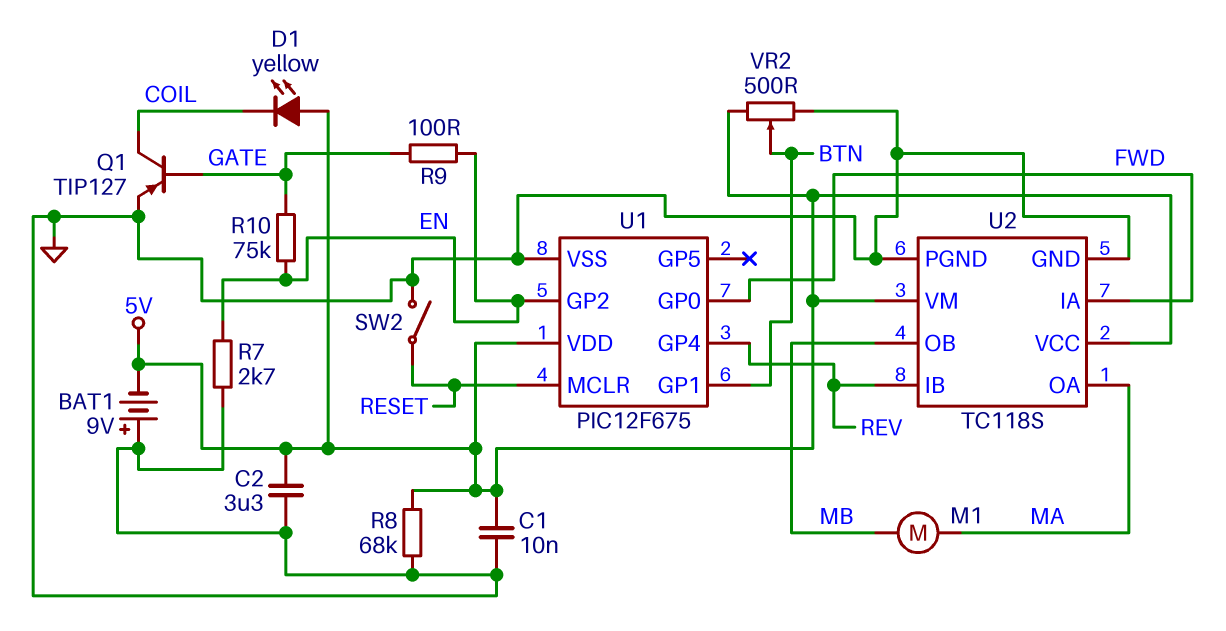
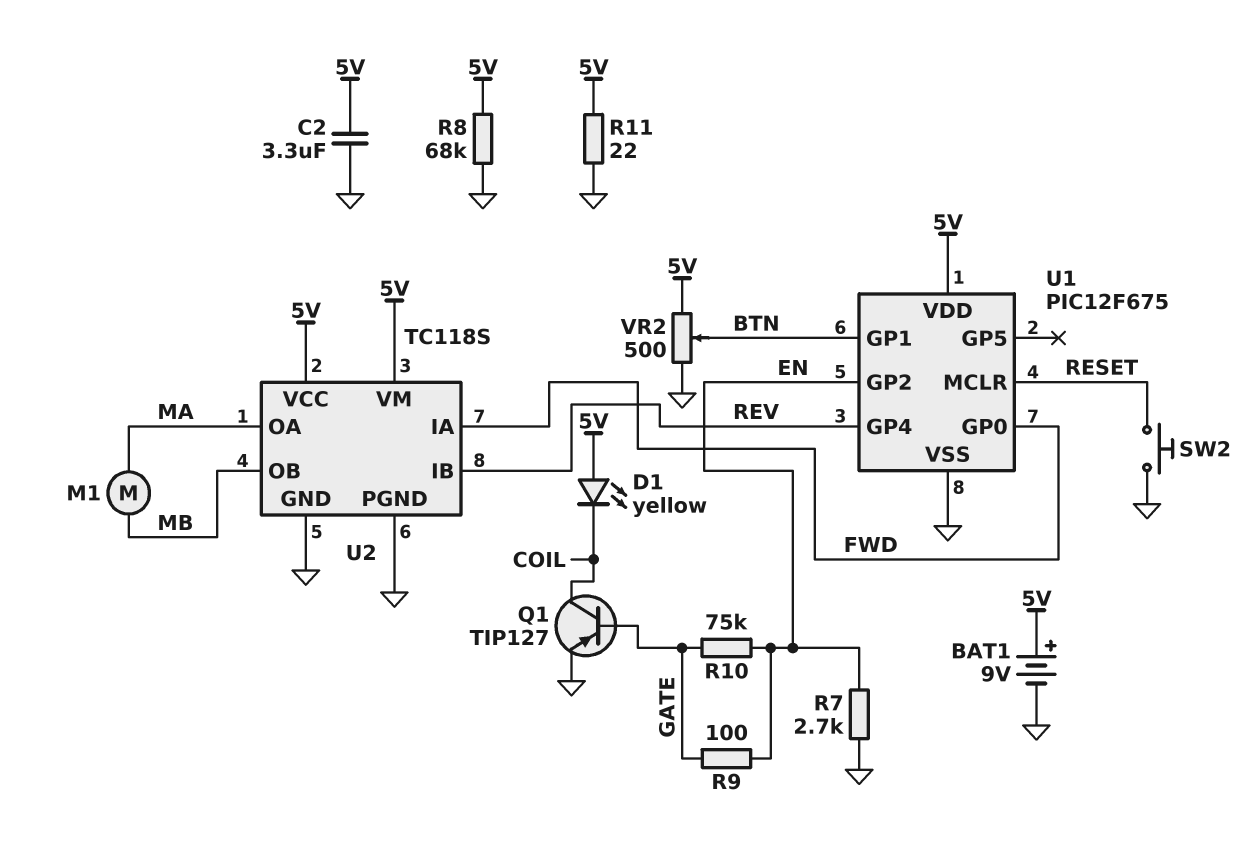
BAT1: 9V (plus GND, minus 5V) -> 9V (plus 5V, minus GND)
C1: 10nF (5V, GND) -> none
R11: none -> 22 (5V, GND)
SW2: switch (GND, RESET) -> button (GND, RESET)

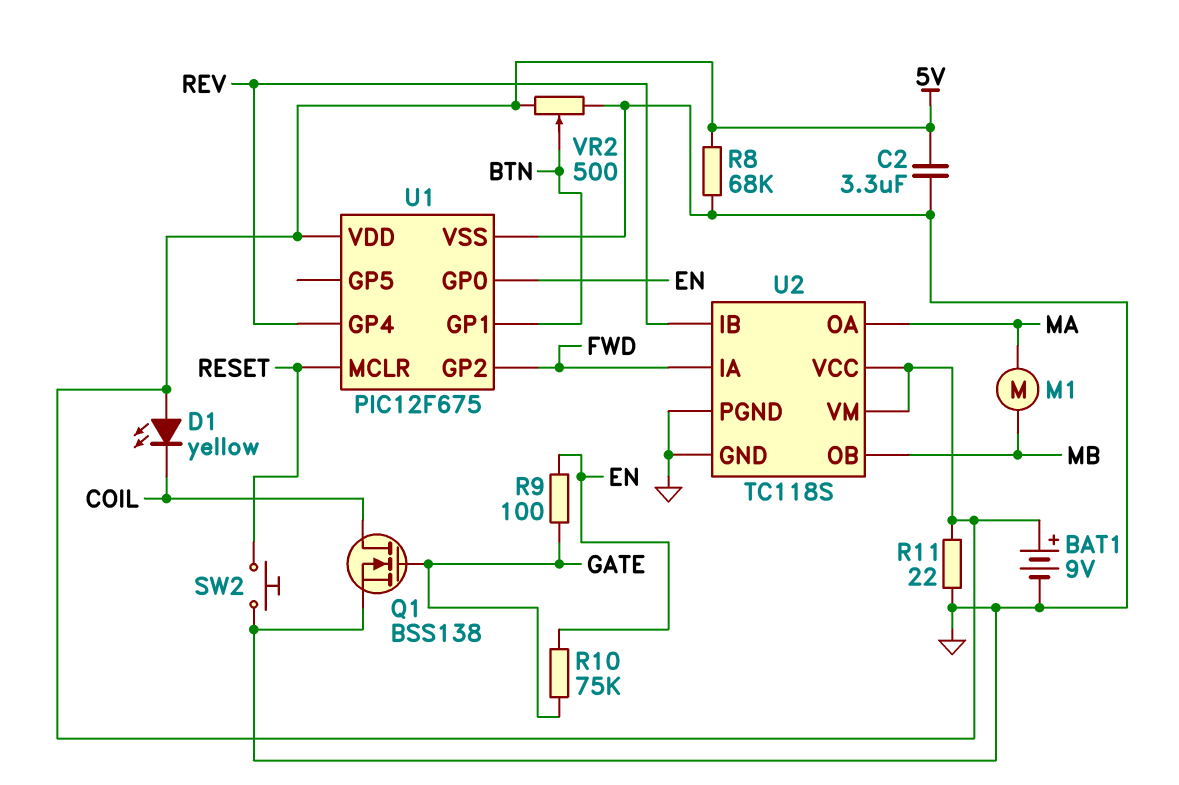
Q1: PNP TIP127 (B GATE, C COIL, E GND) -> NMOS BSS138 (G GATE, D COIL, S GND)
R7: 2.7k (EN, GND) -> none
U1 pin GP0: FWD -> EN
U1 pin GP2: EN -> FWD

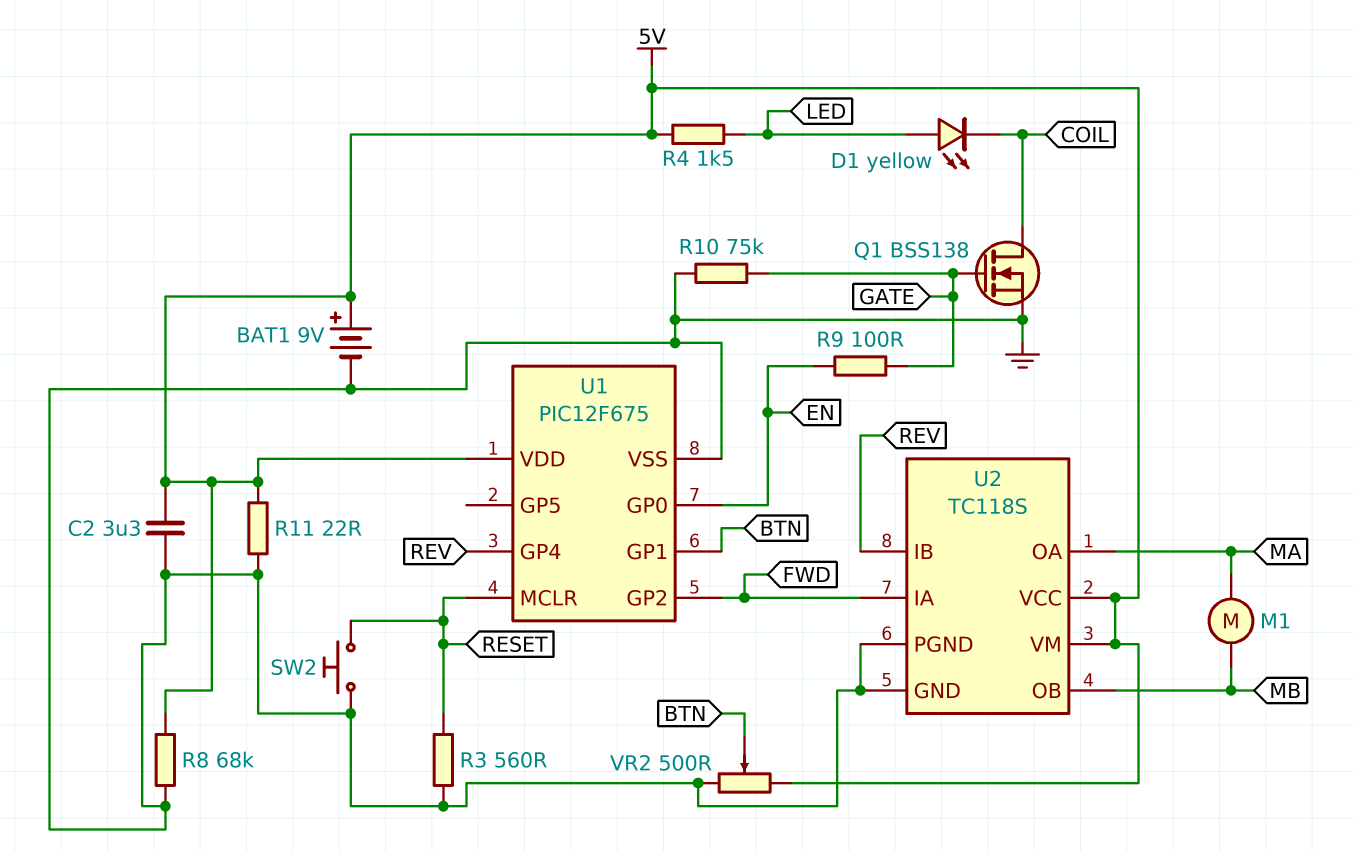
D1: LED yellow (A 5V, K COIL) -> LED yellow (A LED, K COIL)
R3: none -> 560 (GND, RESET)
R4: none -> 1.5k (5V, LED)
R10: 75k (EN, GATE) -> 75k (GATE, GND)

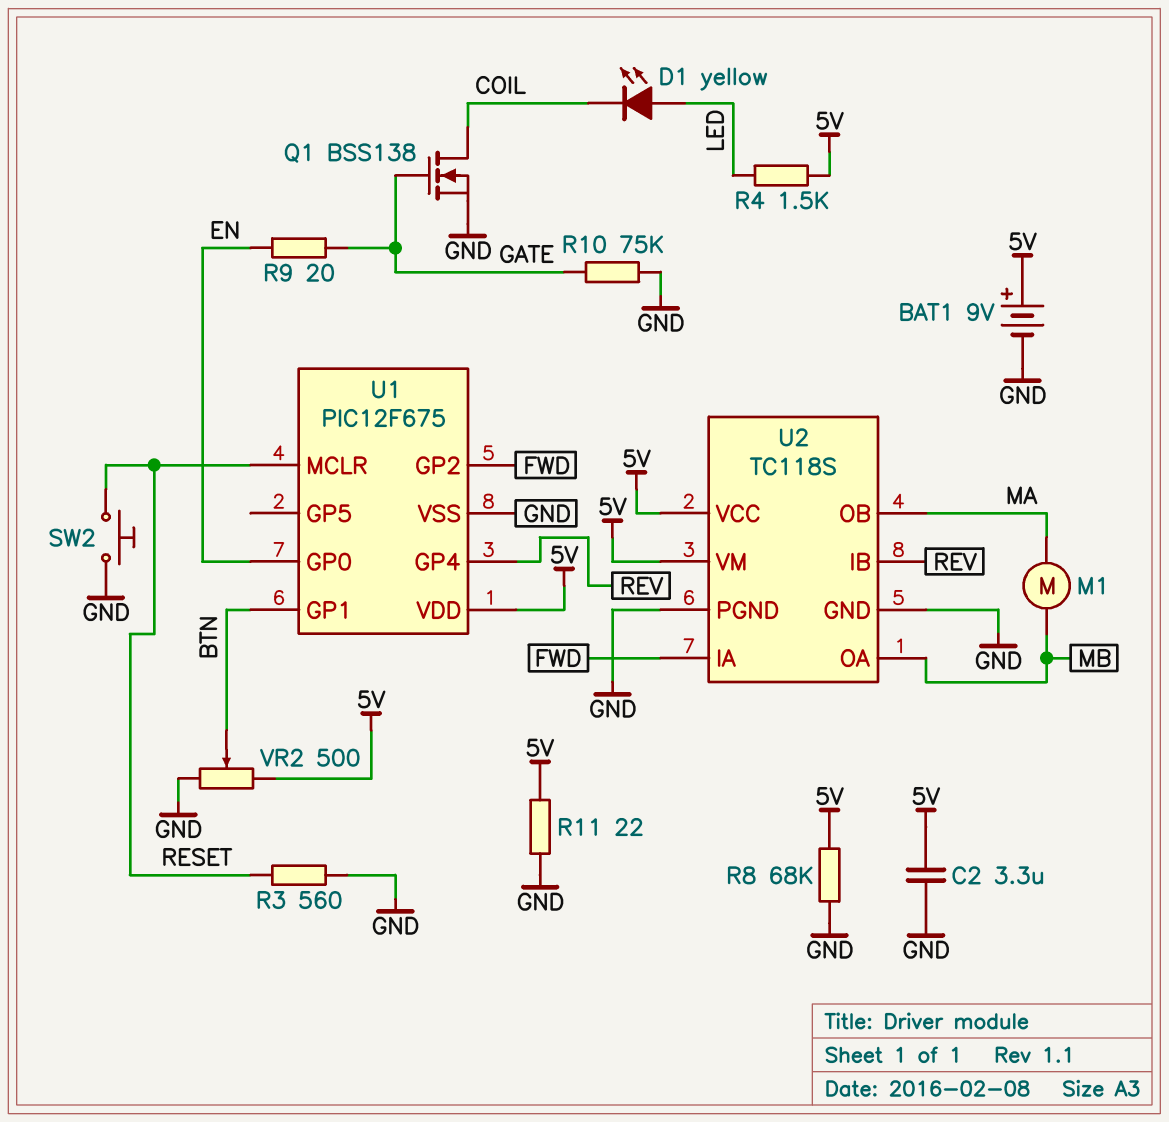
R9: 100 (EN, GATE) -> 20 (EN, GATE)
U2 pin OA: MA -> MB
U2 pin OB: MB -> MA

